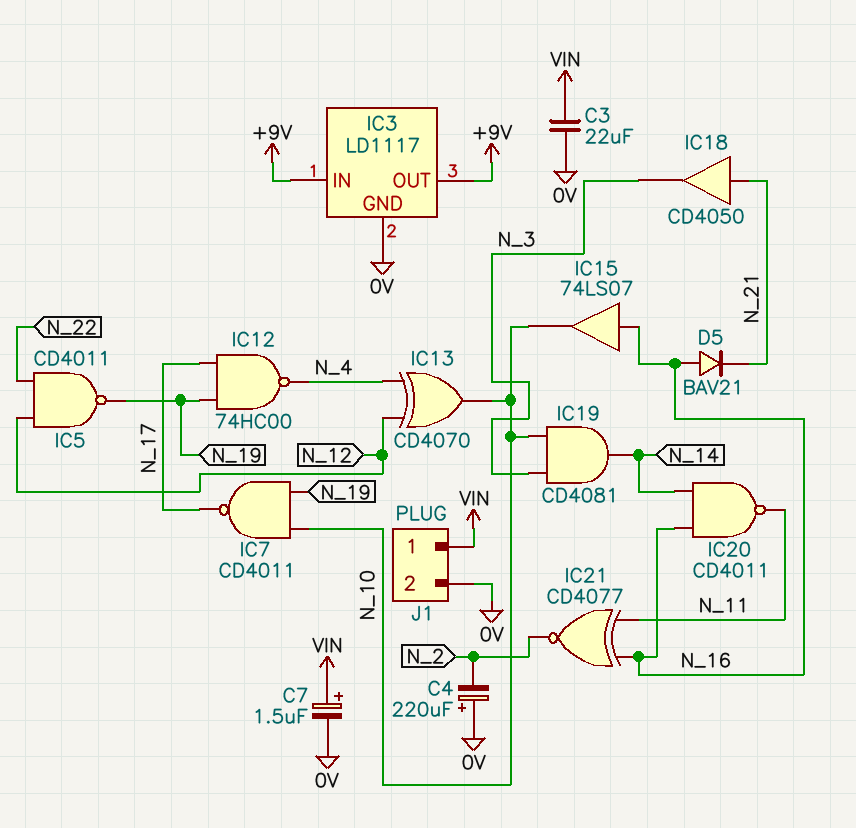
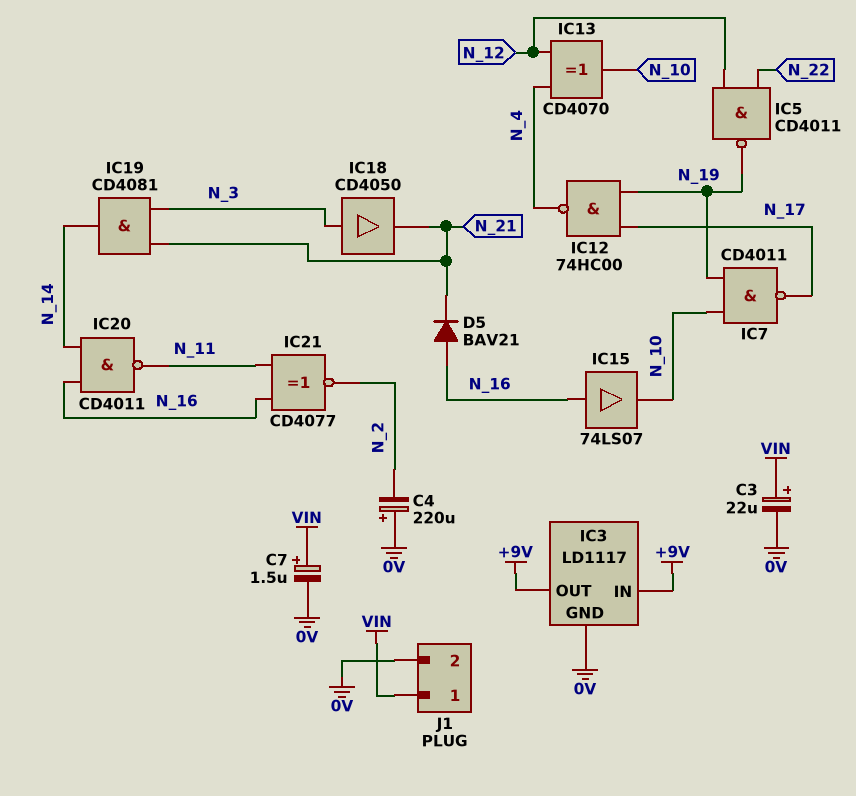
C3: 22uF (0V, VIN) -> 22uF (plus VIN, minus 0V)
IC18: buffer CD4050 (in N_21, out N_3) -> buffer CD4050 (in N_3, out N_21)
IC19: AND CD4081 (in N_3, in N_10, out N_14) -> AND CD4081 (in N_3, in N_21, out N_14)

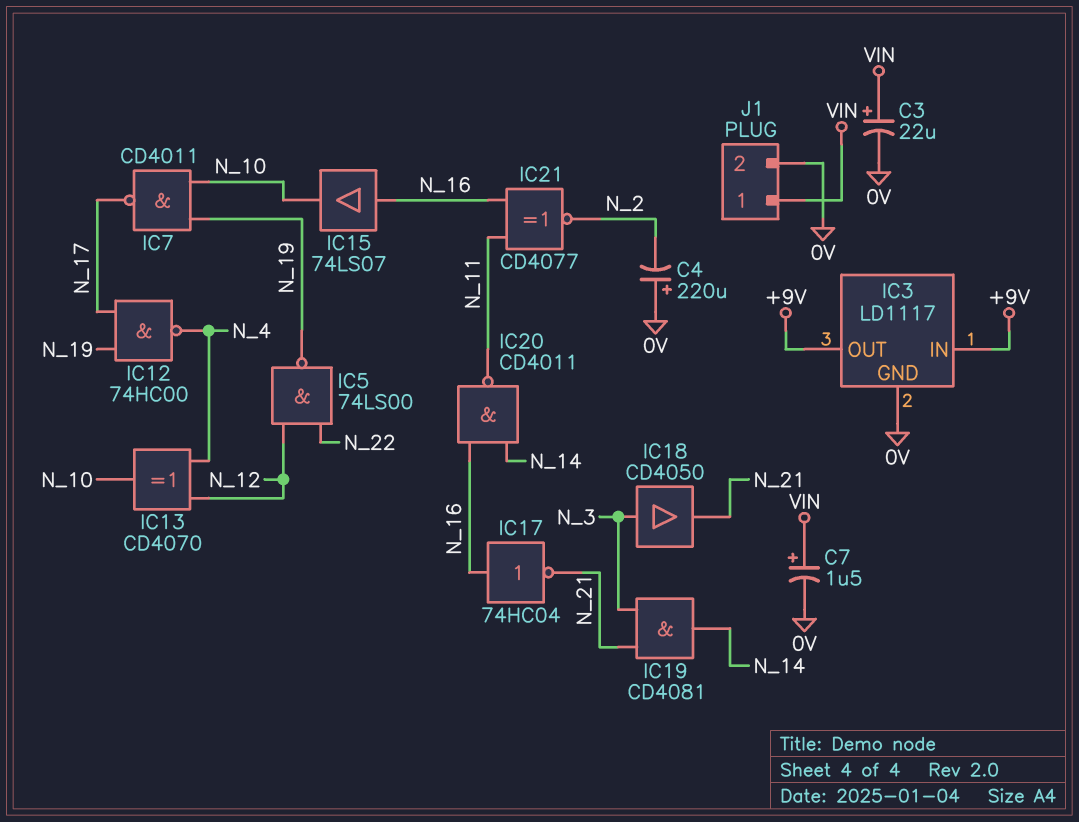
D5: diode BAV21 (A N_16, K N_21) -> none
IC5: NAND CD4011 (in N_12, in N_22, out N_19) -> NAND 74LS00 (in N_12, in N_22, out N_19)
IC17: none -> NOT 74HC04 (in N_16, out N_21)

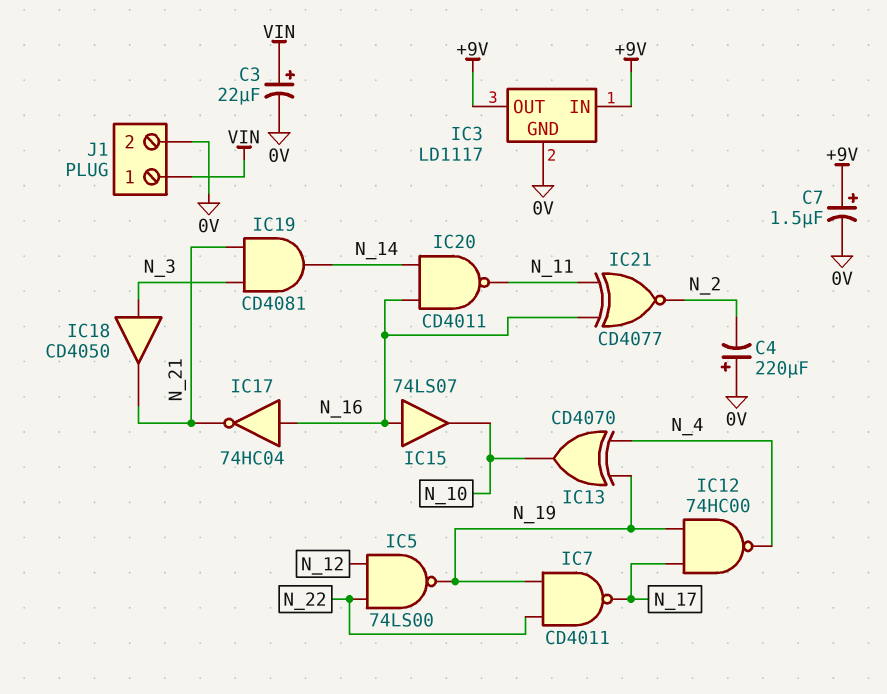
C7: 1.5uF (plus VIN, minus 0V) -> 1.5uF (plus +9V, minus 0V)
IC7: NAND CD4011 (in N_10, in N_19, out N_17) -> NAND CD4011 (in N_19, in N_22, out N_17)
IC13: XOR CD4070 (in N_4, in N_12, out N_10) -> XOR CD4070 (in N_4, in N_19, out N_10)

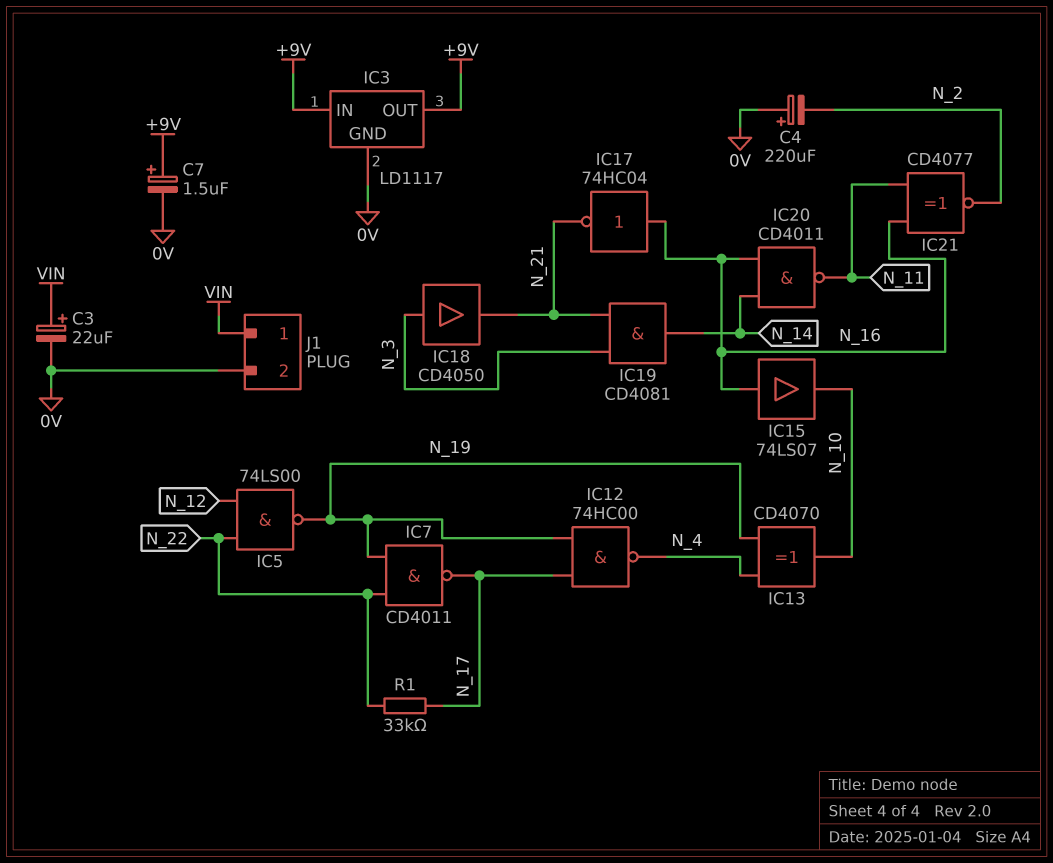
R1: none -> 33k (N_17, N_22)

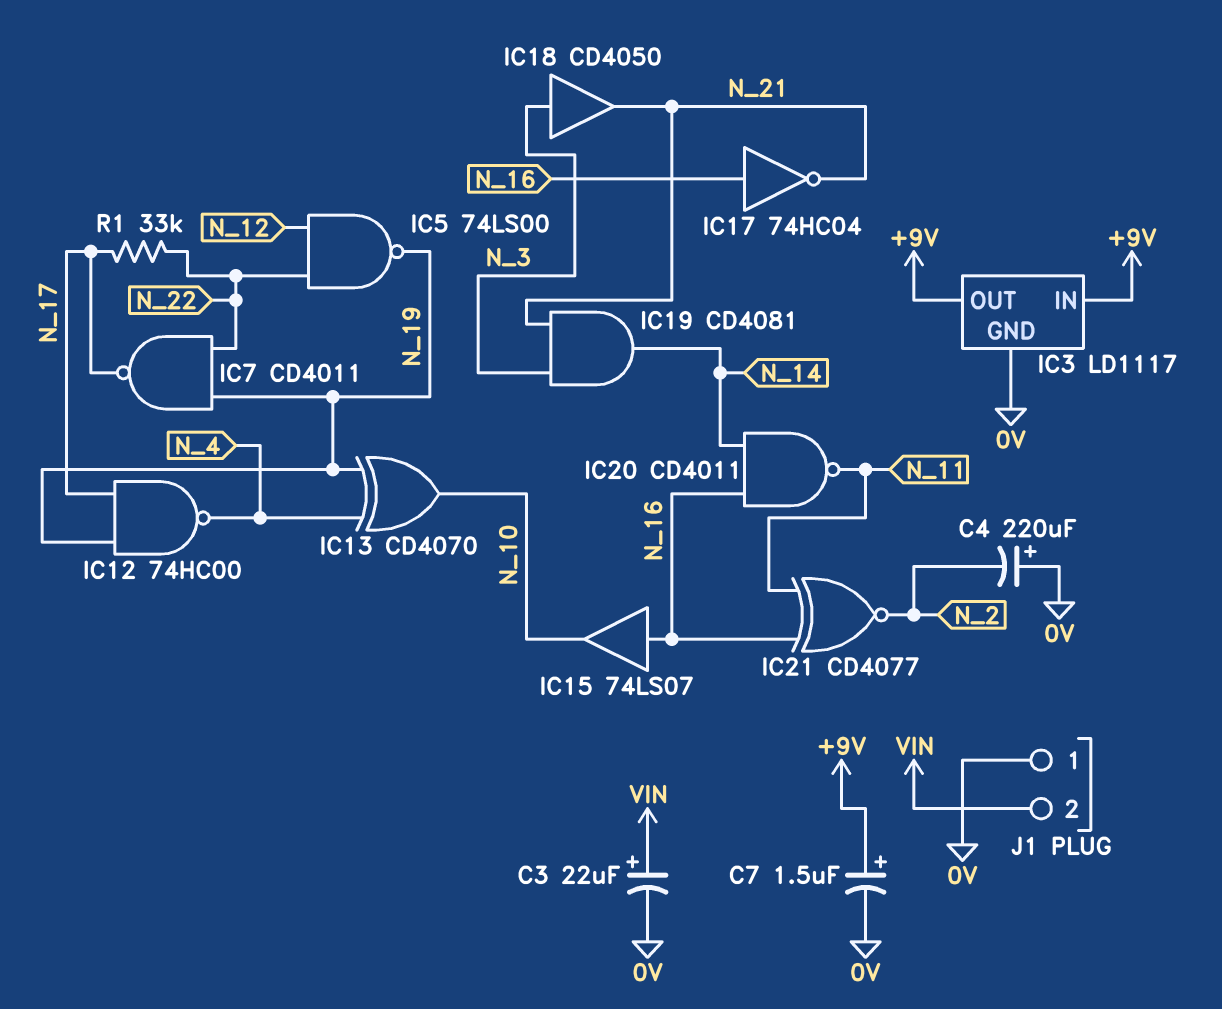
J1 pin 1: VIN -> 0V
J1 pin 2: 0V -> VIN

